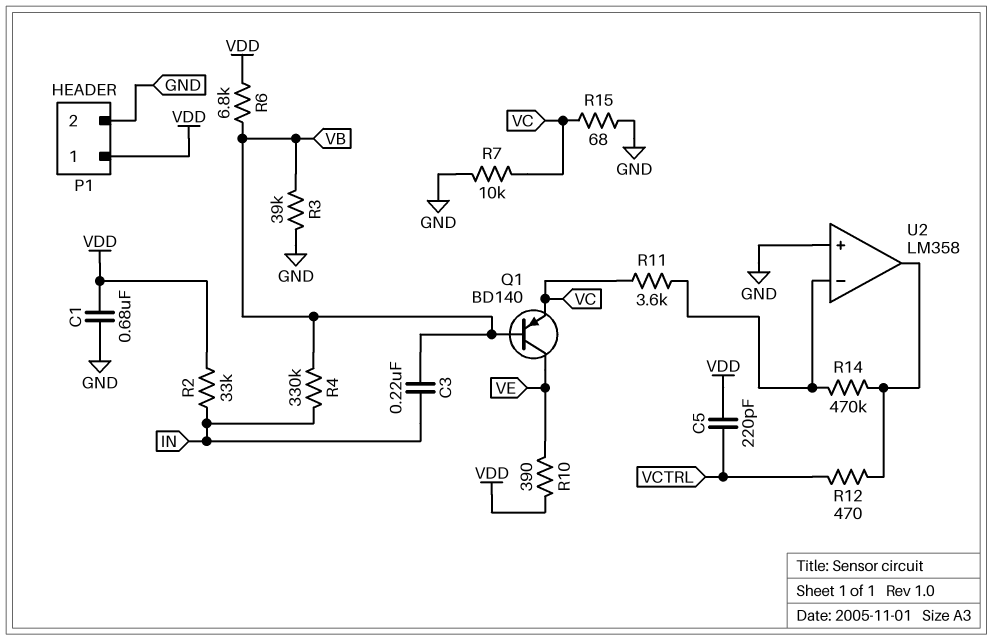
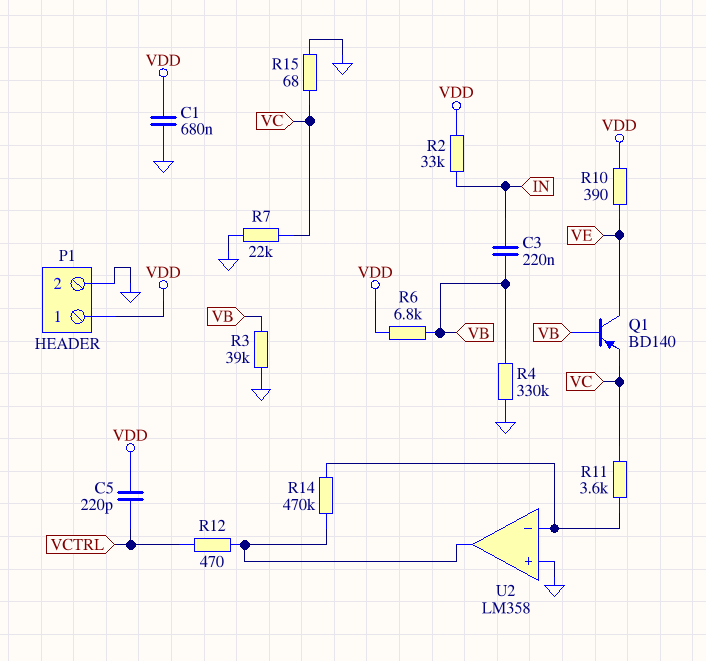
R4: 330k (IN, VB) -> 330k (GND, VB)
R7: 10k (GND, VC) -> 22k (GND, VC)

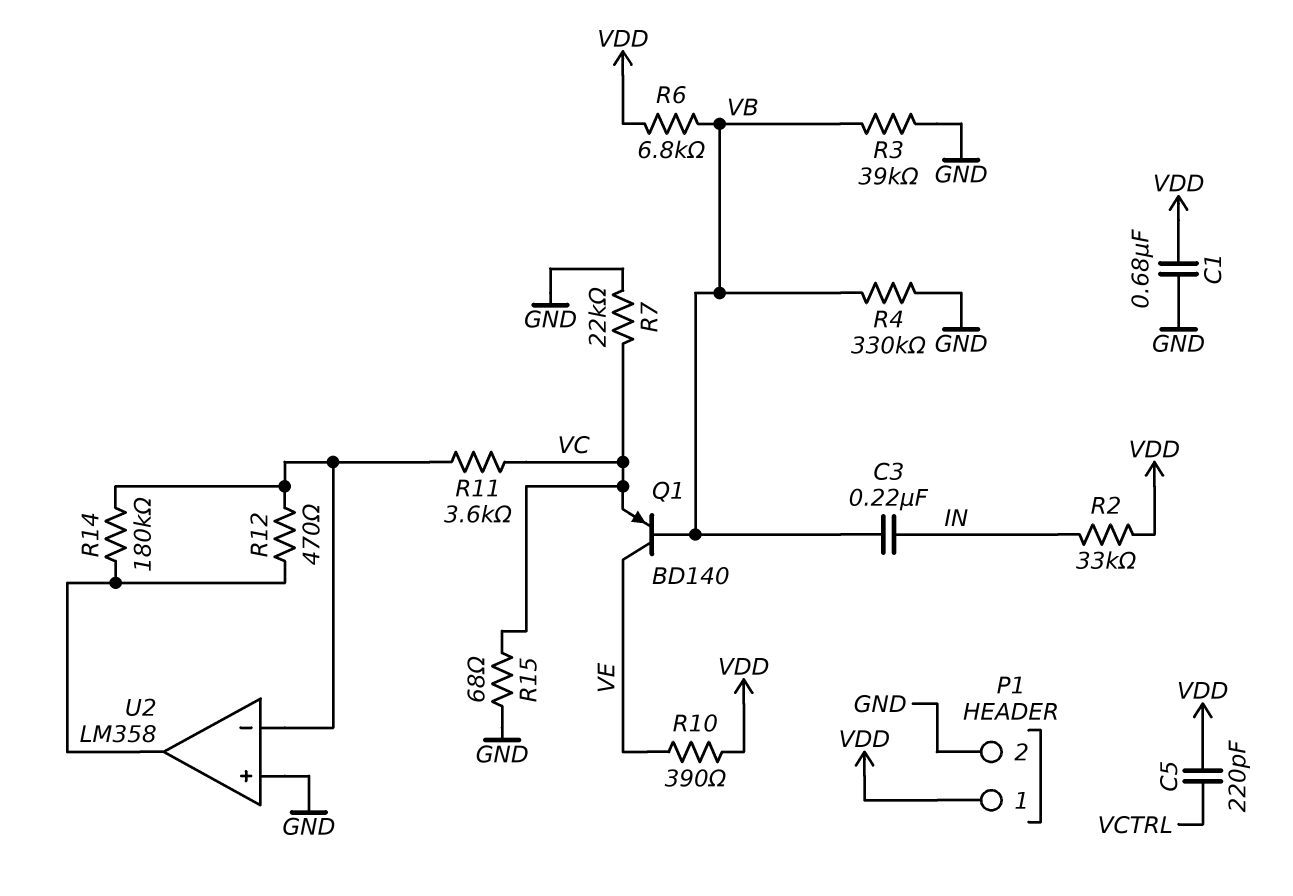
R12: 470 (U2/out, VCTRL) -> 470 (U2/in-, U2/out)
R14: 470k (U2/in-, U2/out) -> 180k (U2/in-, U2/out)

